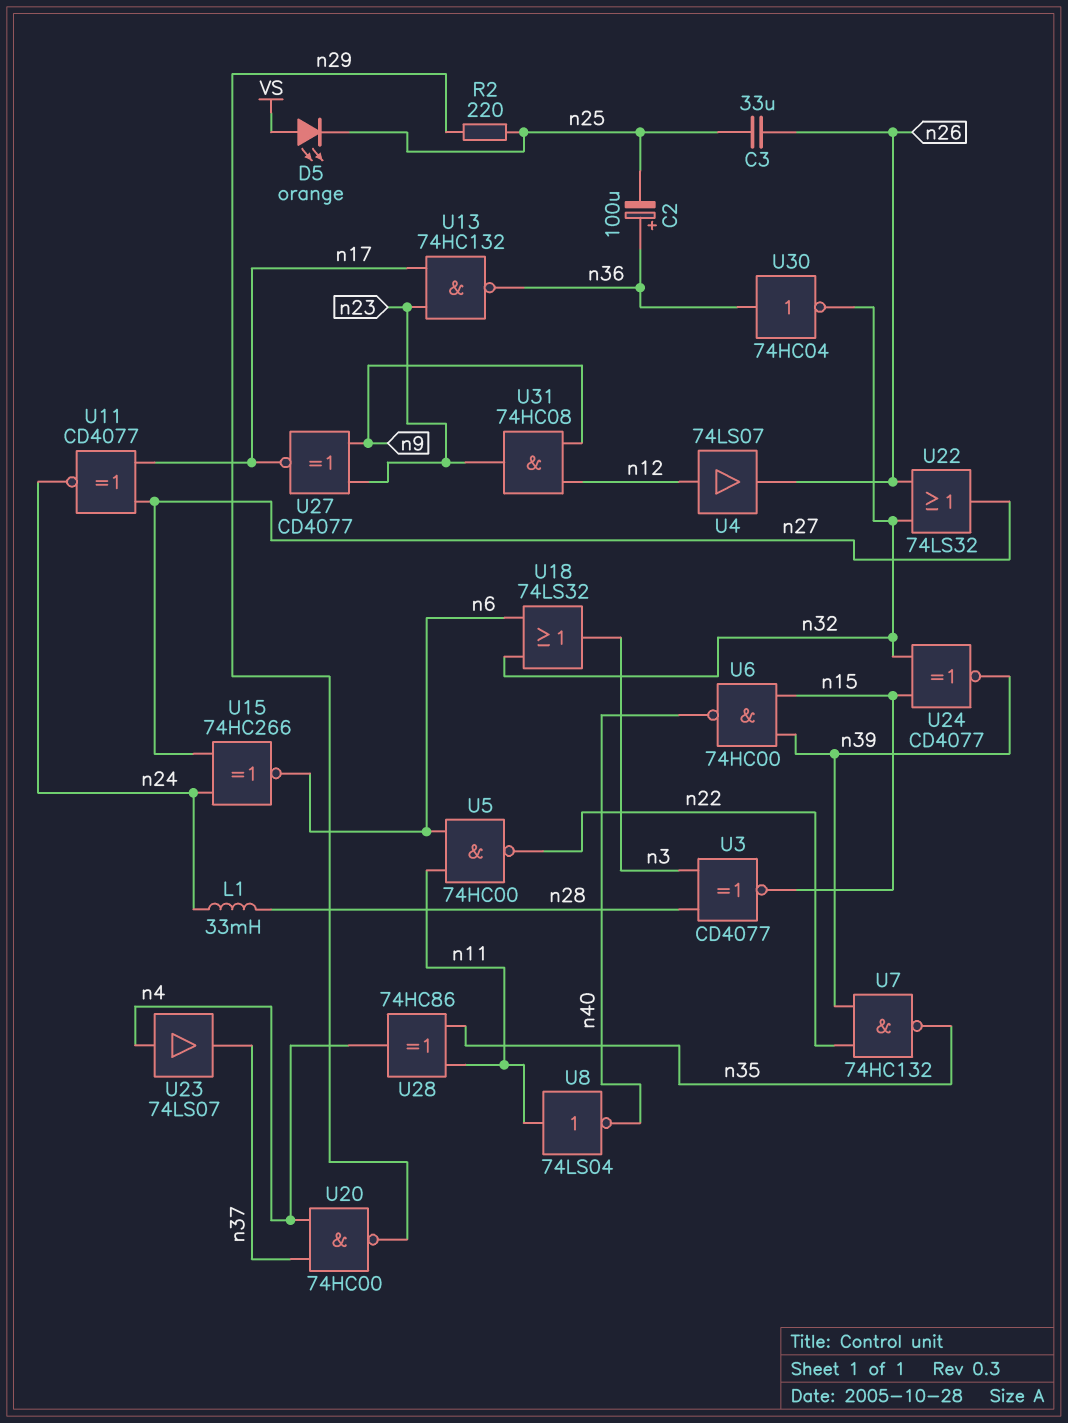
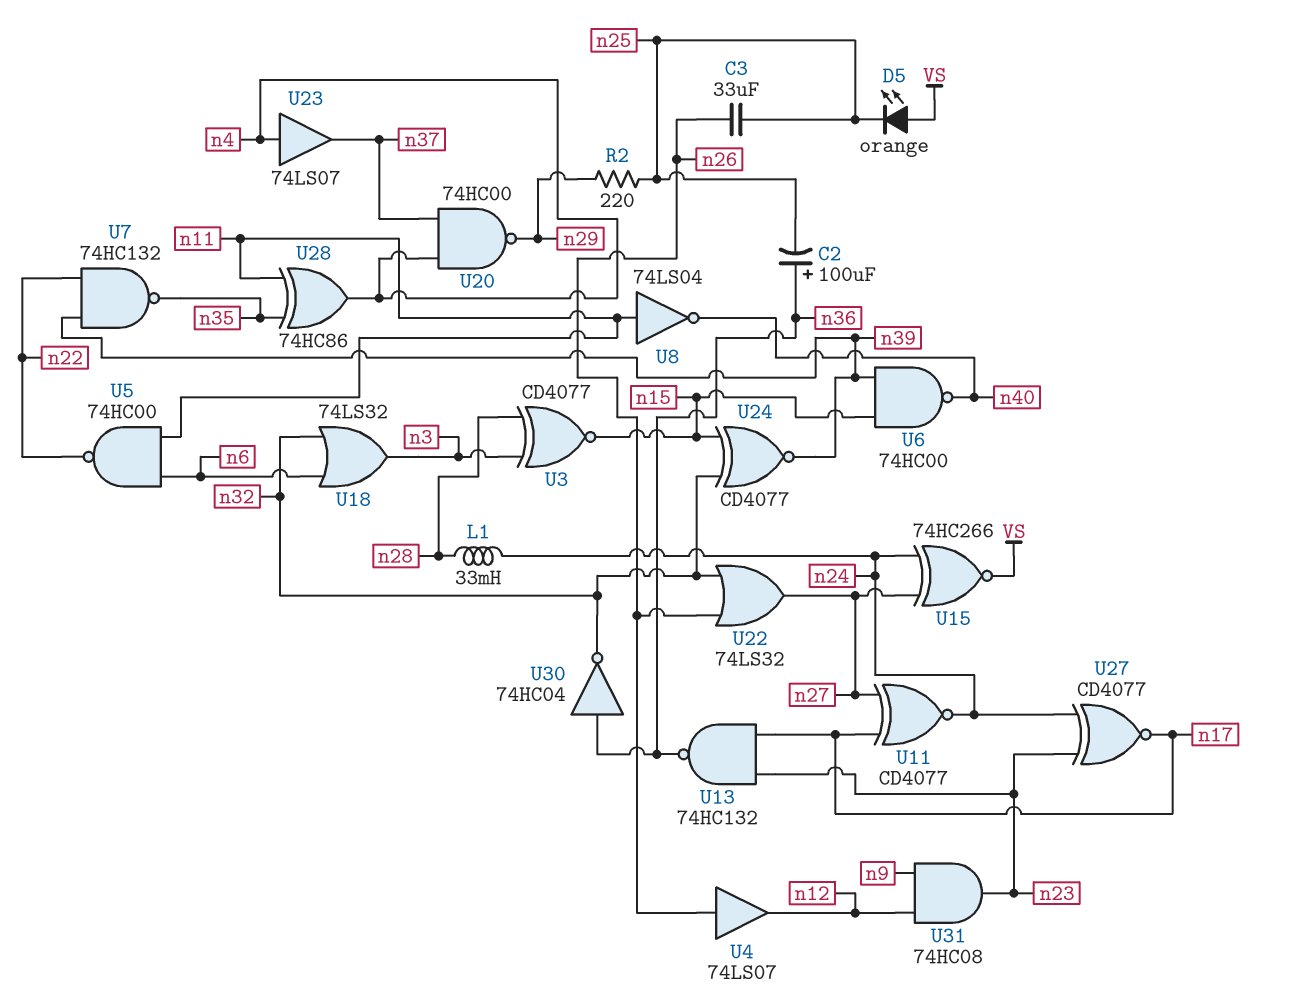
U4: buffer 74LS07 (in n12, out n26) -> buffer 74LS07 (in n26, out n12)
U15: XNOR 74HC266 (in n24, in n27, out n6) -> XNOR 74HC266 (in n24, in n27, out VS)
U27: XNOR CD4077 (in n9, in n23, out n17) -> XNOR CD4077 (in n23, in n24, out n17)

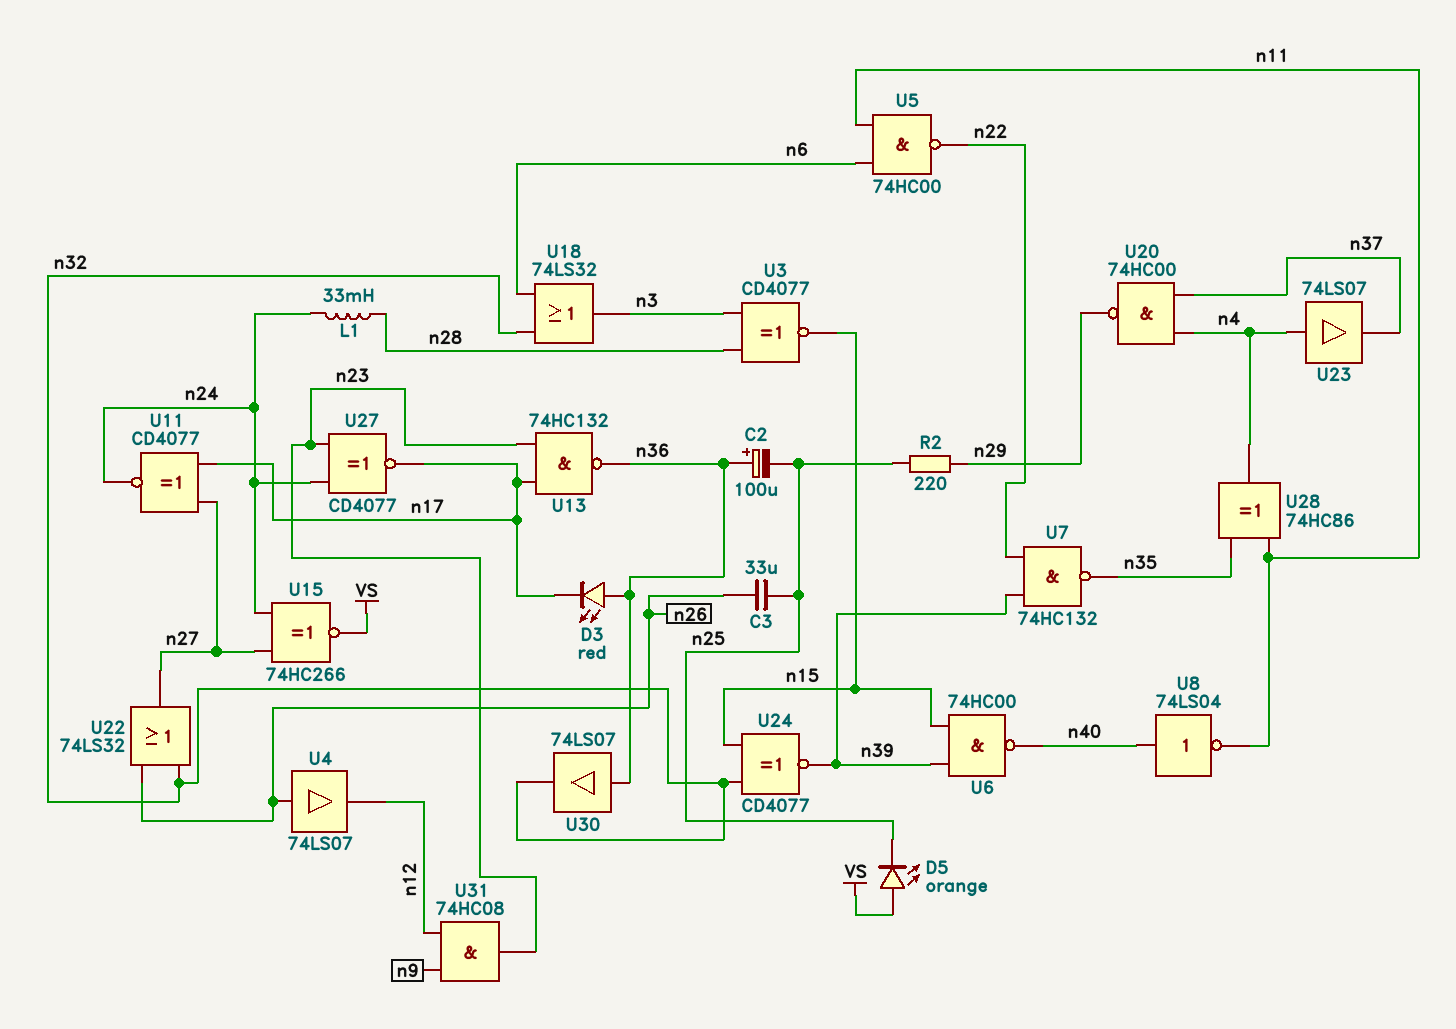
D3: none -> LED red (A n36, K n17)
U8: NOT 74LS04 (in n11, out n40) -> NOT 74LS04 (in n40, out n11)
U30: NOT 74HC04 (in n36, out n32) -> buffer 74LS07 (in n36, out n32)

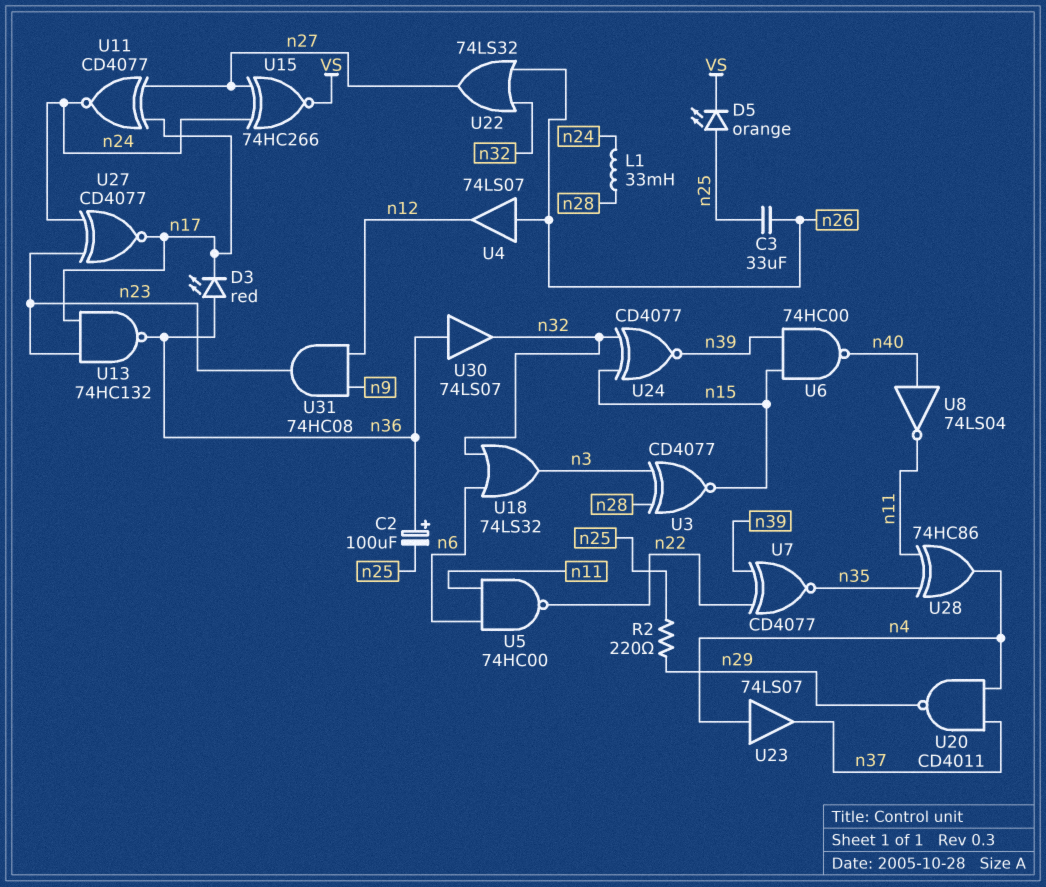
D5: LED orange (A VS, K n25) -> LED orange (A n25, K VS)
U7: NAND 74HC132 (in n22, in n39, out n35) -> XNOR CD4077 (in n22, in n39, out n35)
U20: NAND 74HC00 (in n4, in n37, out n29) -> NAND CD4011 (in n4, in n37, out n29)

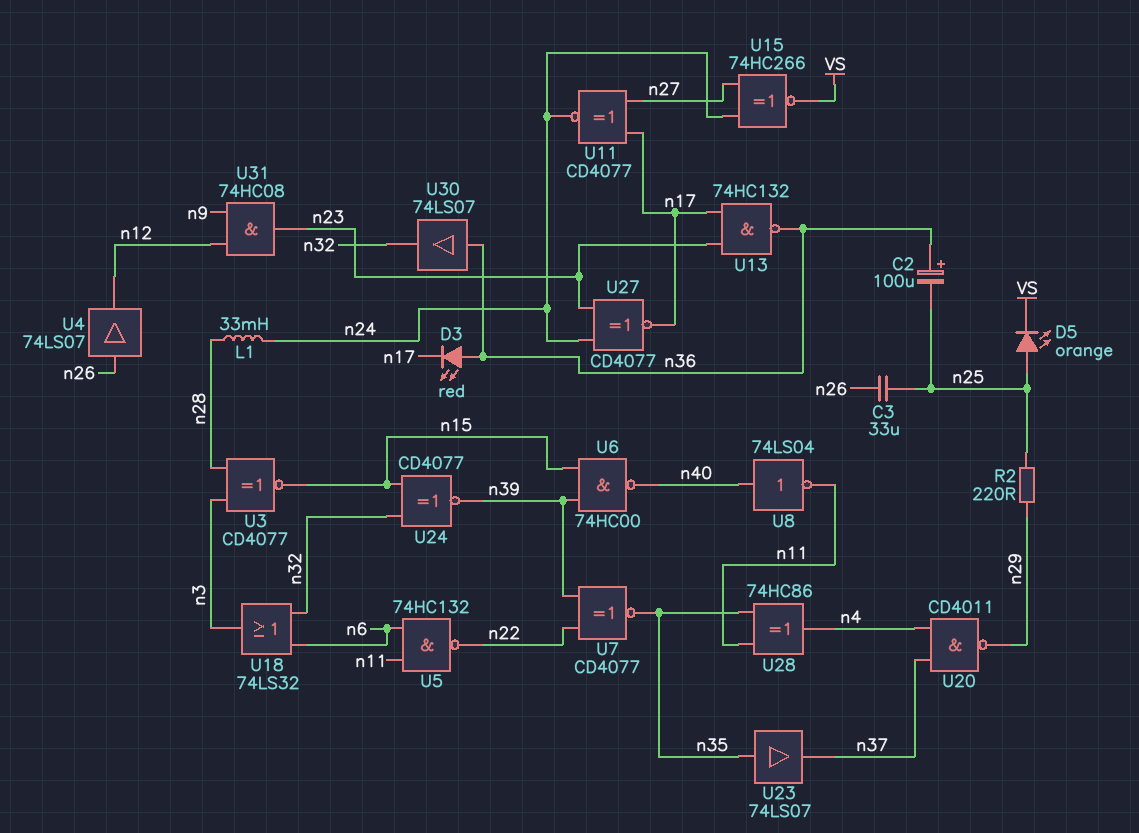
U5: NAND 74HC00 (in n6, in n11, out n22) -> NAND 74HC132 (in n6, in n11, out n22)
U22: OR 74LS32 (in n26, in n32, out n27) -> none
U23: buffer 74LS07 (in n4, out n37) -> buffer 74LS07 (in n35, out n37)

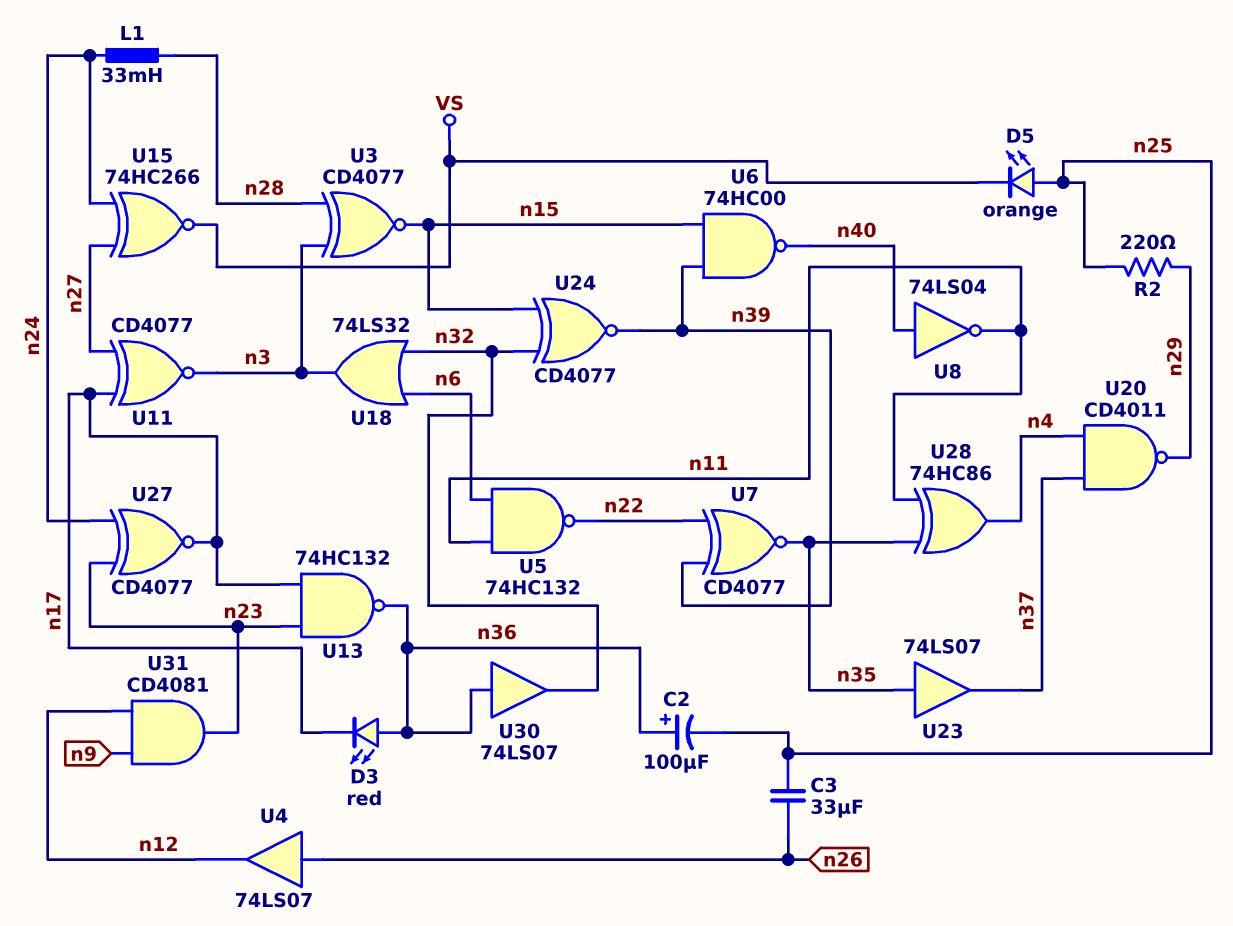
U11: XNOR CD4077 (in n17, in n27, out n24) -> XNOR CD4077 (in n17, in n27, out n3)
U31: AND 74HC08 (in n9, in n12, out n23) -> AND CD4081 (in n9, in n12, out n23)

